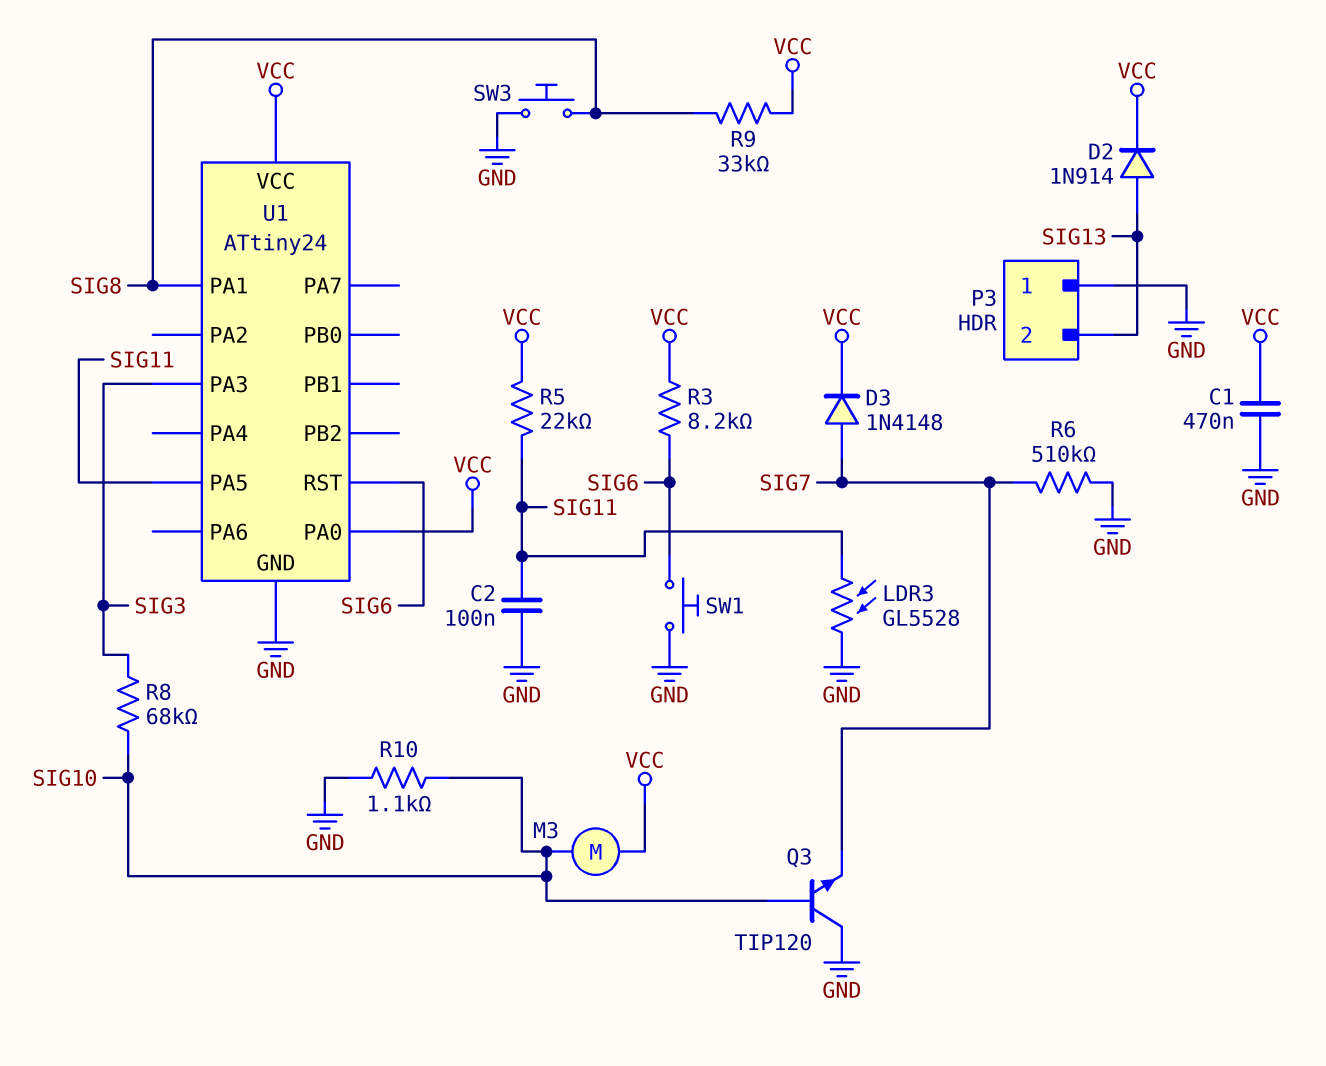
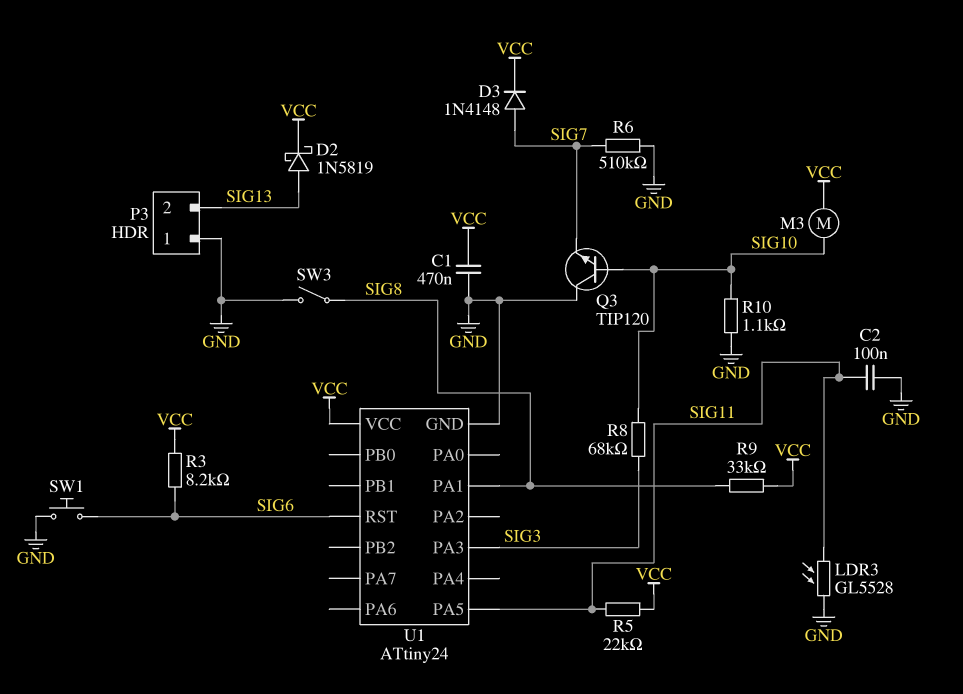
D2: diode 1N914 (A SIG13, K VCC) -> schottky 1N5819 (A SIG13, K VCC)
SW3: button (GND, SIG8) -> switch (GND, SIG8)
U1 pin PA0: VCC -> none

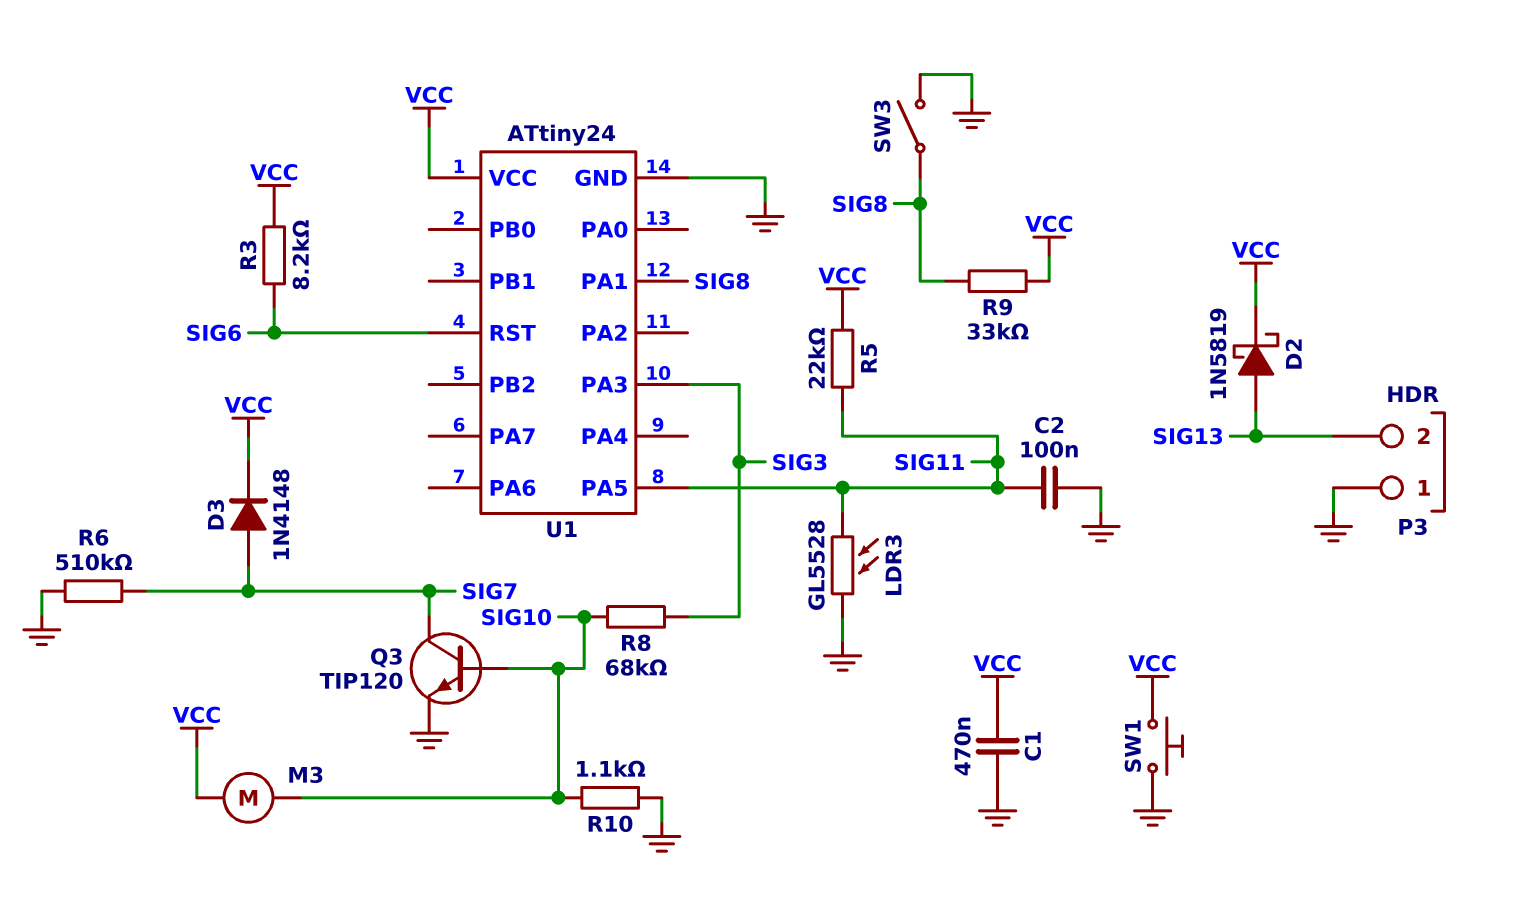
Q3: NPN TIP120 (B SIG10, C GND, E SIG7) -> NPN TIP120 (B SIG10, C SIG7, E GND)
SW1: button (GND, SIG6) -> button (GND, VCC)

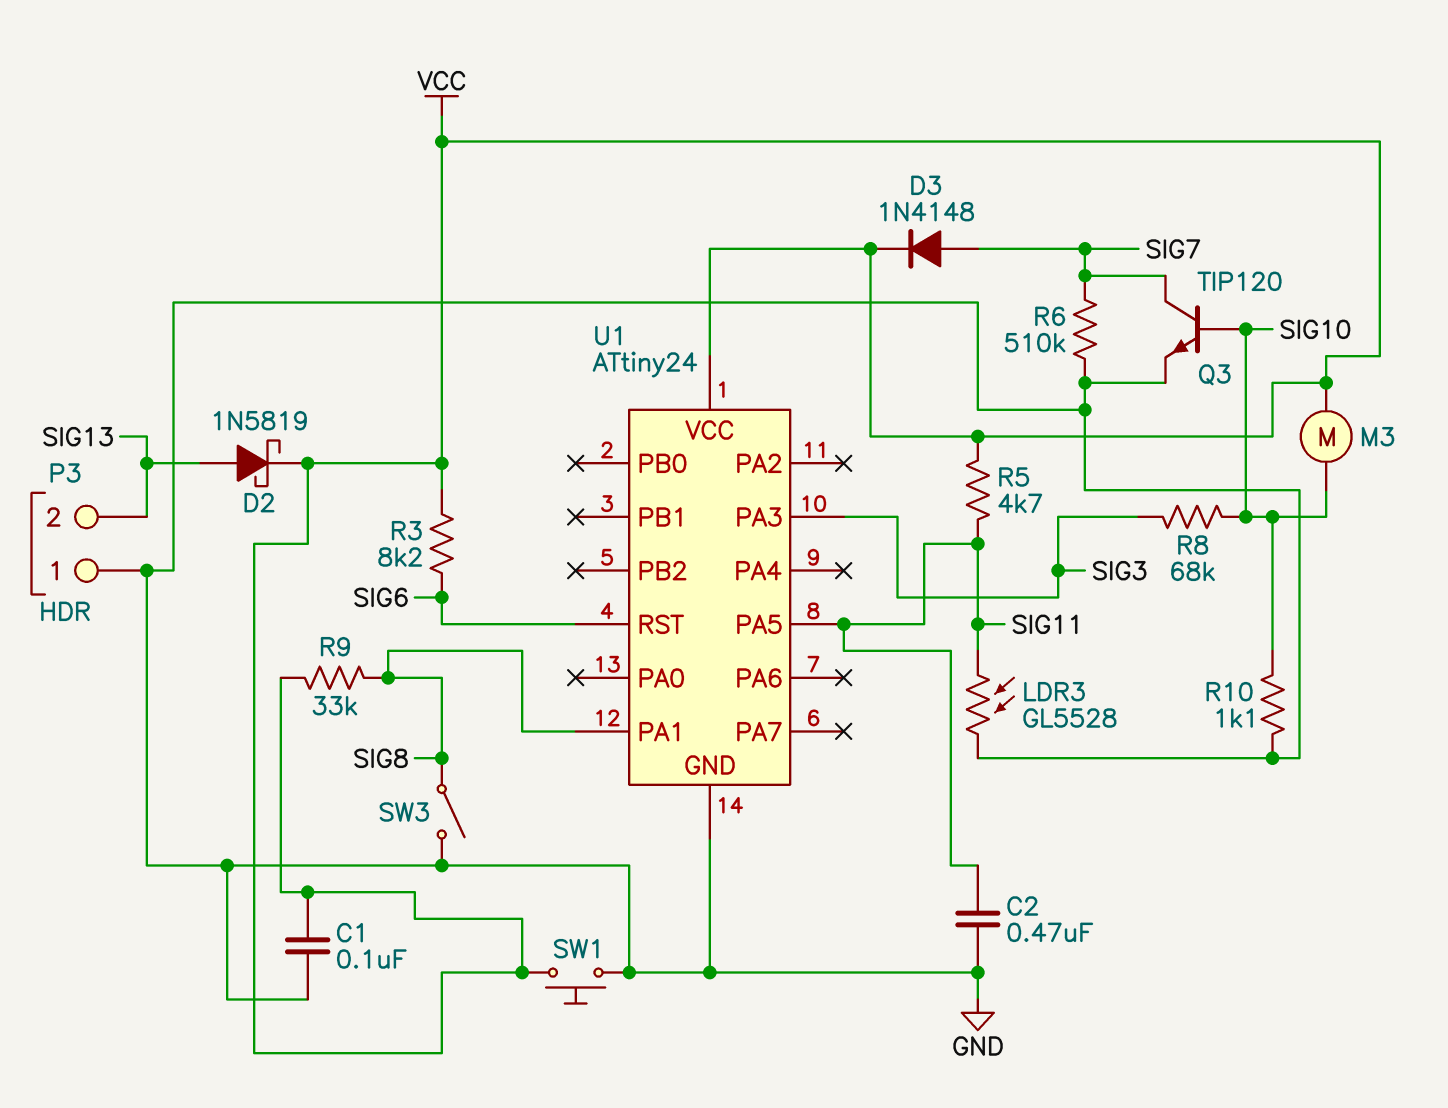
C1: 470nF (GND, VCC) -> 100nF (GND, VCC)
C2: 100nF (GND, SIG11) -> 470nF (GND, SIG11)
R5: 22k (SIG11, VCC) -> 4.7k (SIG11, VCC)

